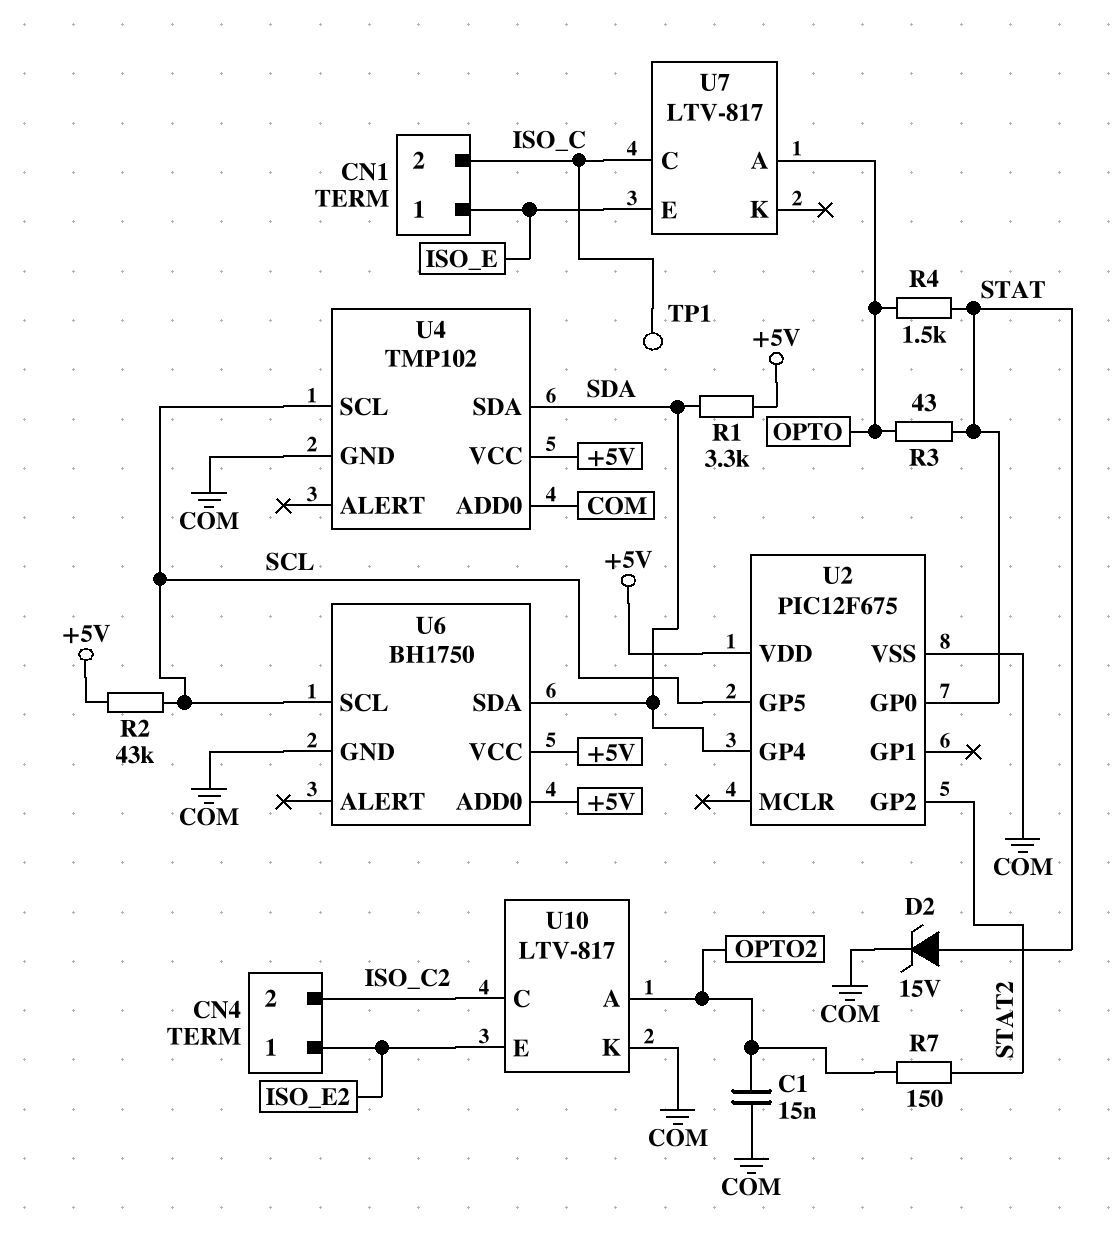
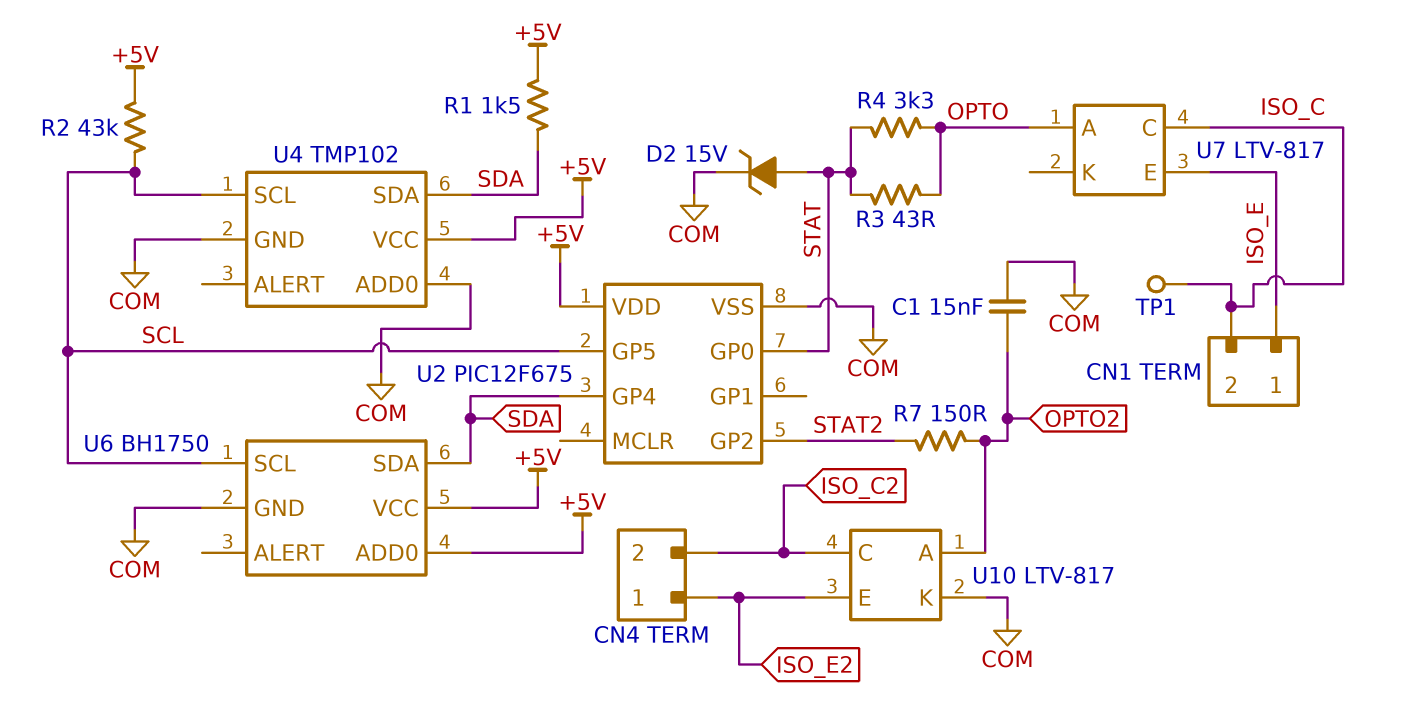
R1: 3.3k (+5V, SDA) -> 1.5k (+5V, SDA)
R4: 1.5k (OPTO, STAT) -> 3.3k (OPTO, STAT)

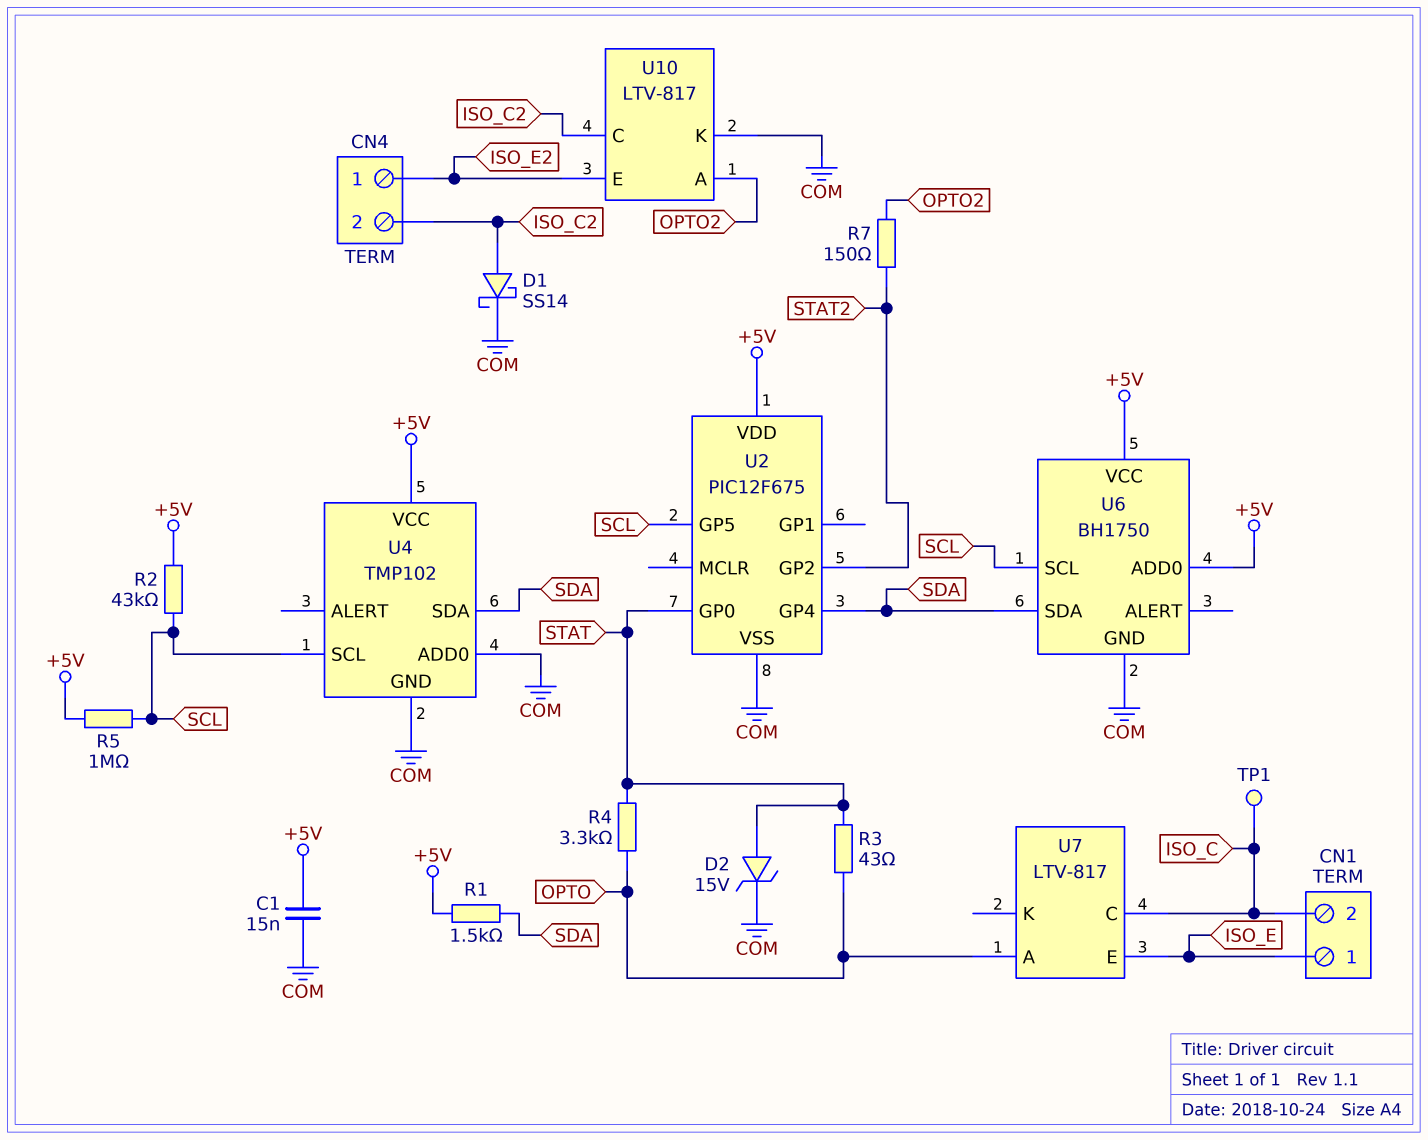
C1: 15nF (COM, OPTO2) -> 15nF (+5V, COM)
D1: none -> schottky SS14 (A ISO_C2, K COM)
R5: none -> 1M (+5V, SCL)

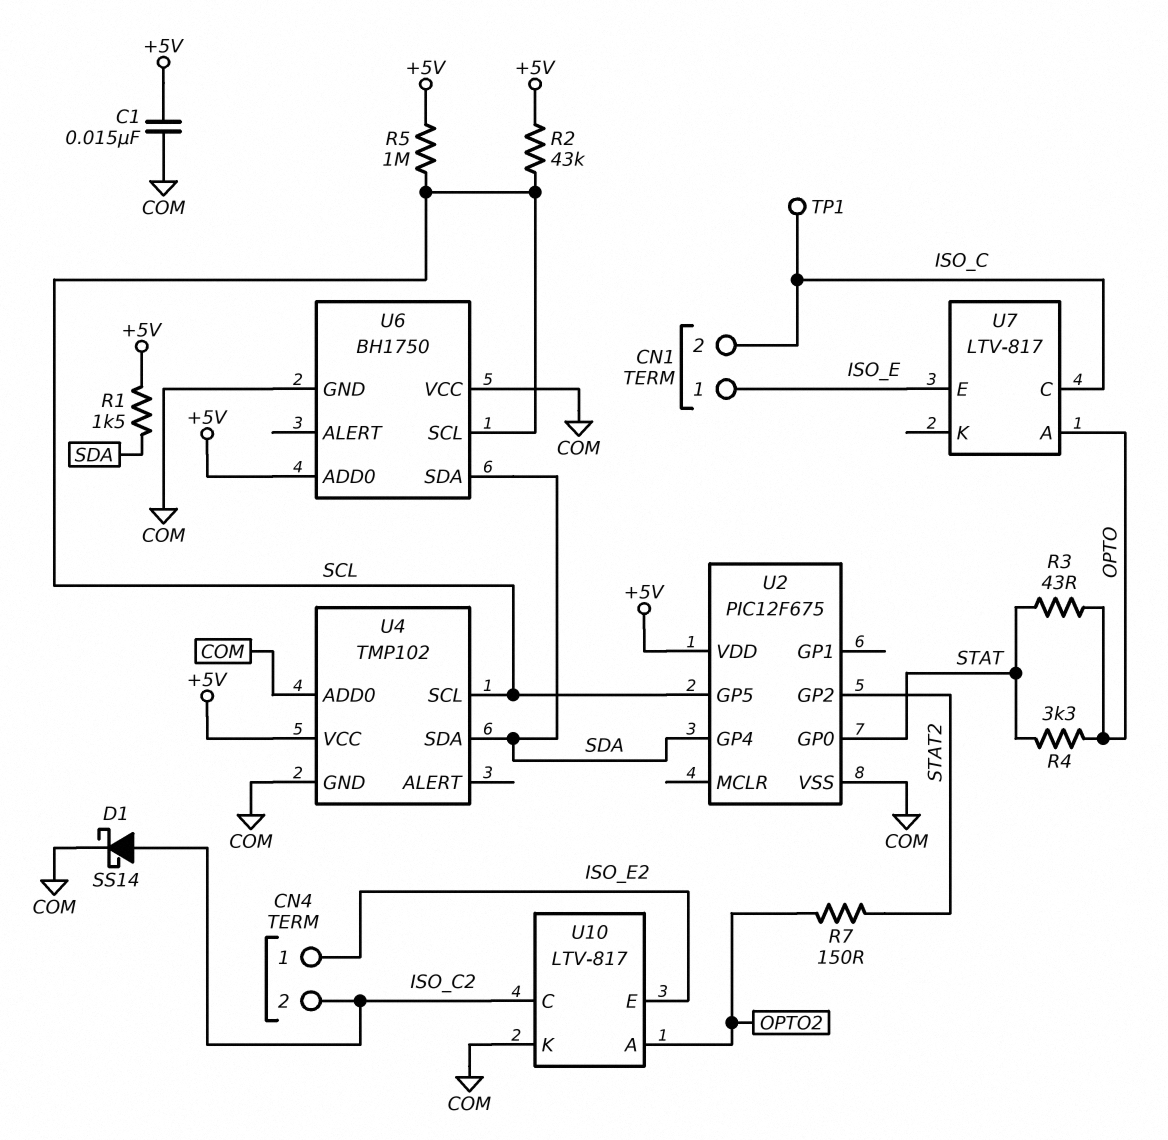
D2: zener 15V (A STAT, K COM) -> none
U6 pin VCC: +5V -> COM

